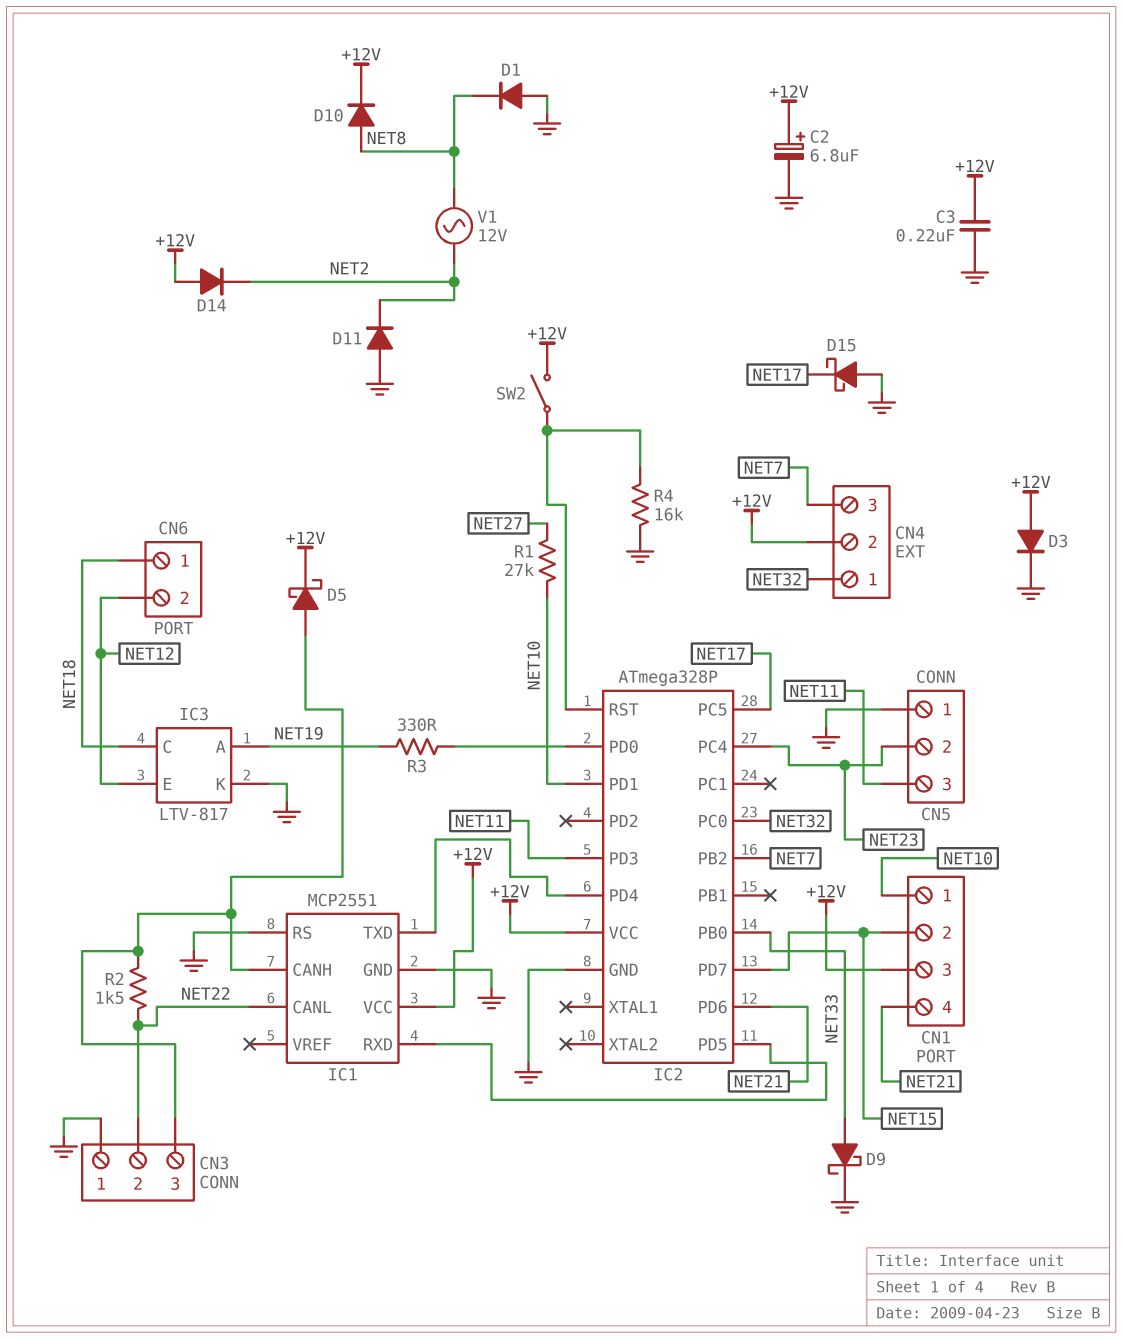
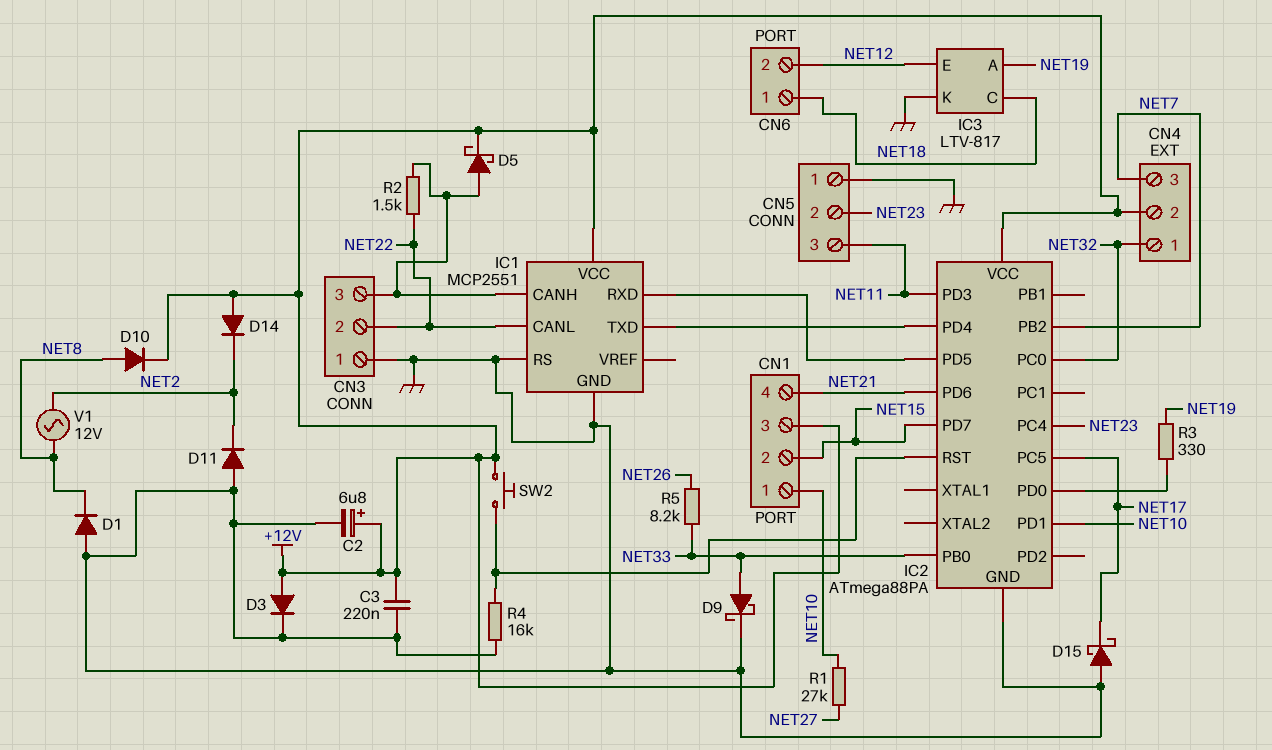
IC2: ATmega328P -> ATmega88PA
R5: none -> 8.2k (NET26, NET33)
SW2: switch (+12V, IC2/RST) -> button (+12V, IC2/RST)

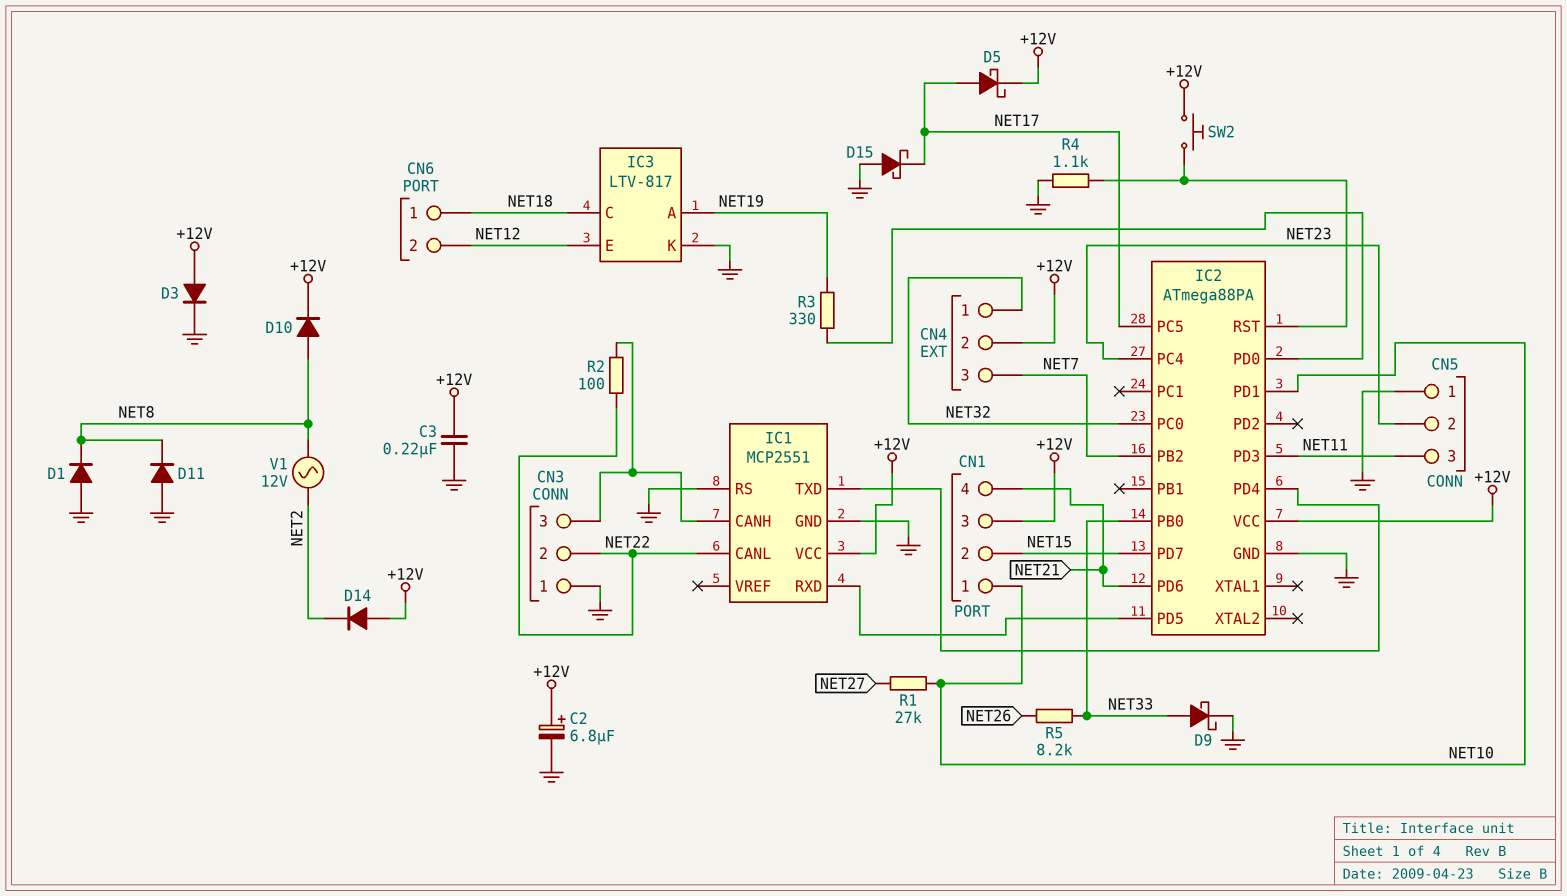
D5: schottky (A CN3/3, K +12V) -> schottky (A NET17, K +12V)
D11: diode (A GND, K NET2) -> diode (A GND, K NET8)
R2: 1.5k (CN3/3, NET22) -> 100 (CN3/3, NET22)
R4: 16k (GND, IC2/RST) -> 1.1k (GND, IC2/RST)

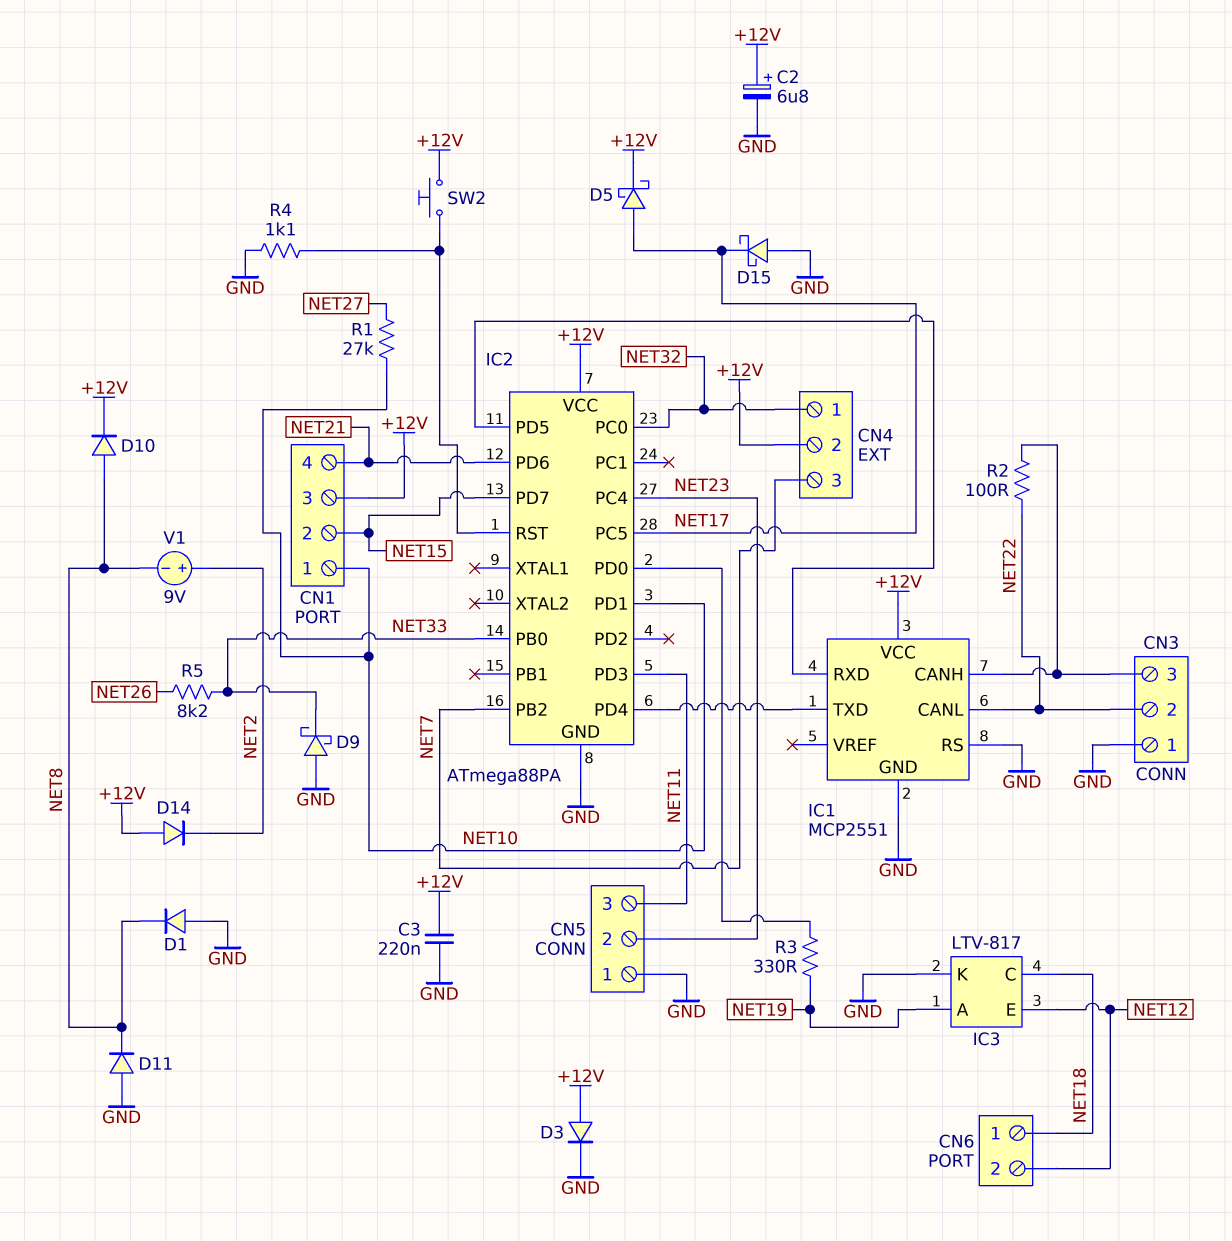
D9: schottky (A NET33, K GND) -> schottky (A GND, K NET33)
V1: AC 12V (NET2, NET8) -> 9V (plus NET2, minus NET8)

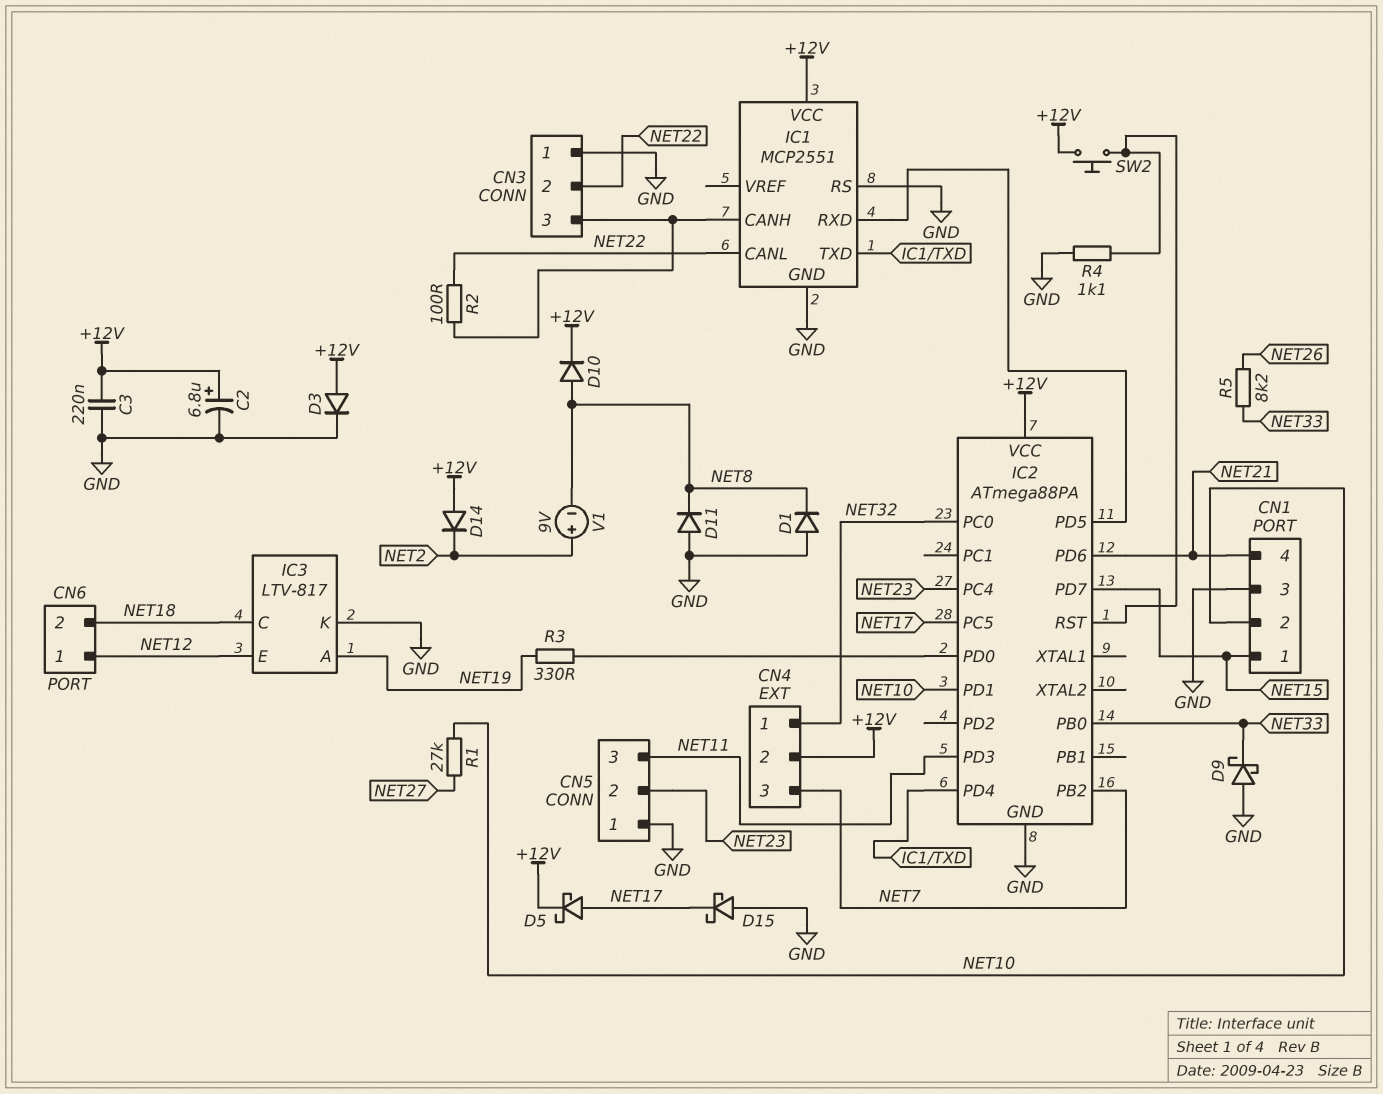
CN1 pin 1: NET10 -> NET15
CN1 pin 2: NET15 -> NET10
CN1 pin 3: +12V -> GND
CN6 pin 1: NET18 -> NET12
CN6 pin 2: NET12 -> NET18

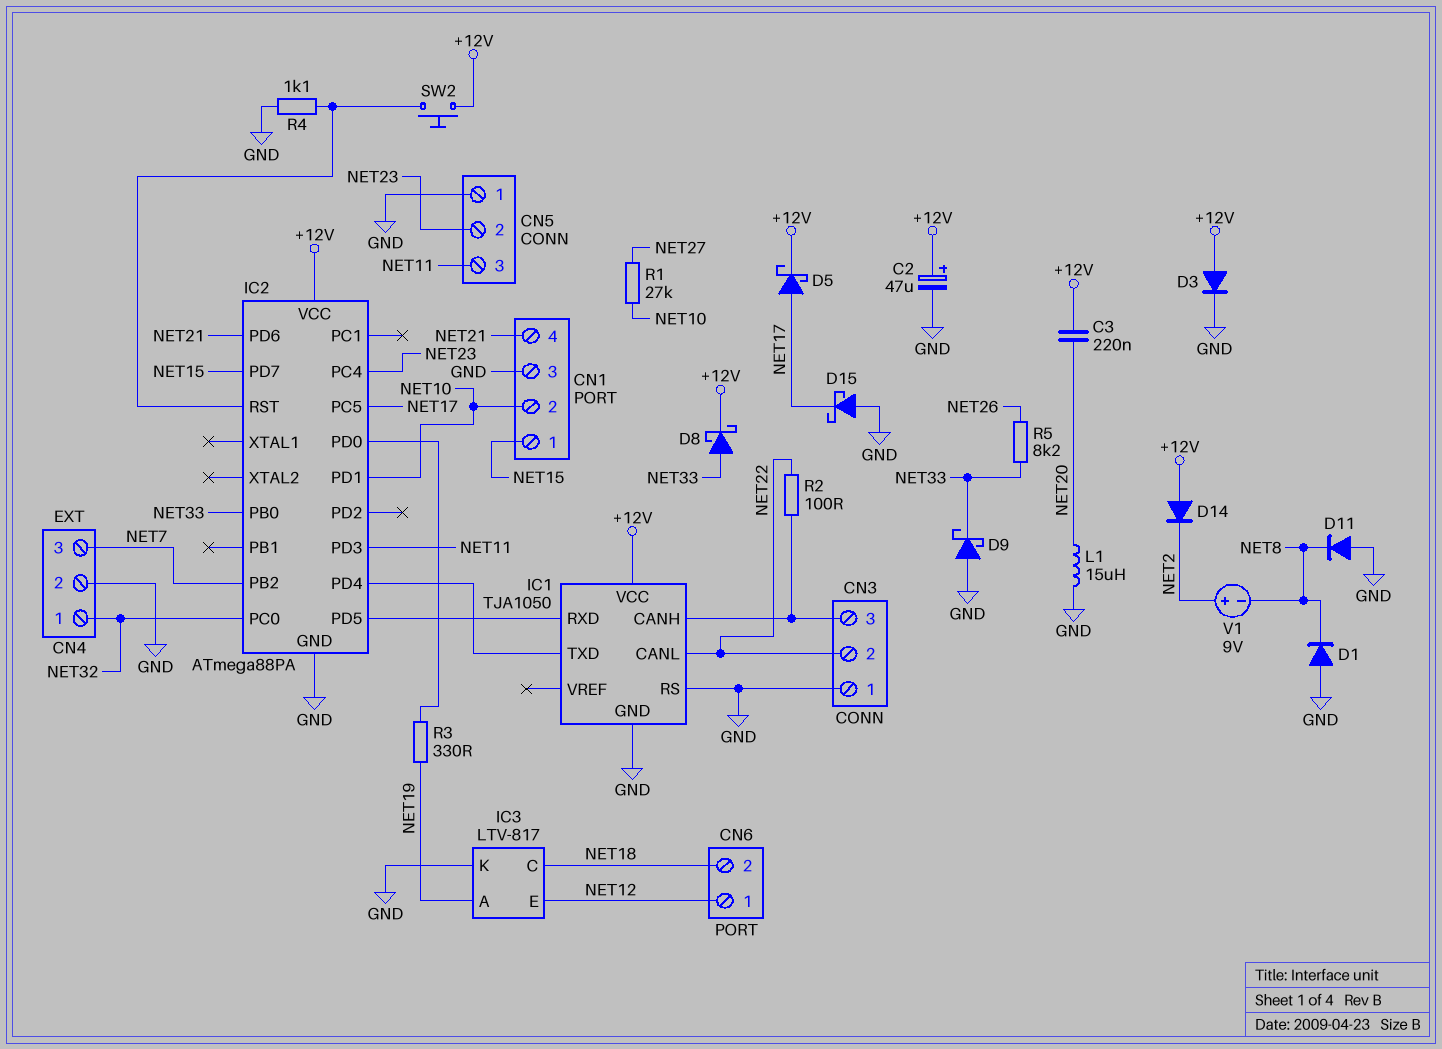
C2: 6.8uF (plus +12V, minus GND) -> 47uF (plus +12V, minus GND)
C3: 220nF (+12V, GND) -> 220nF (+12V, NET20)
CN4 pin 2: +12V -> GND
D8: none -> schottky (A NET33, K +12V)
D10: diode (A NET8, K +12V) -> none
IC1: MCP2551 -> TJA1050
L1: none -> 15uH (GND, NET20)

